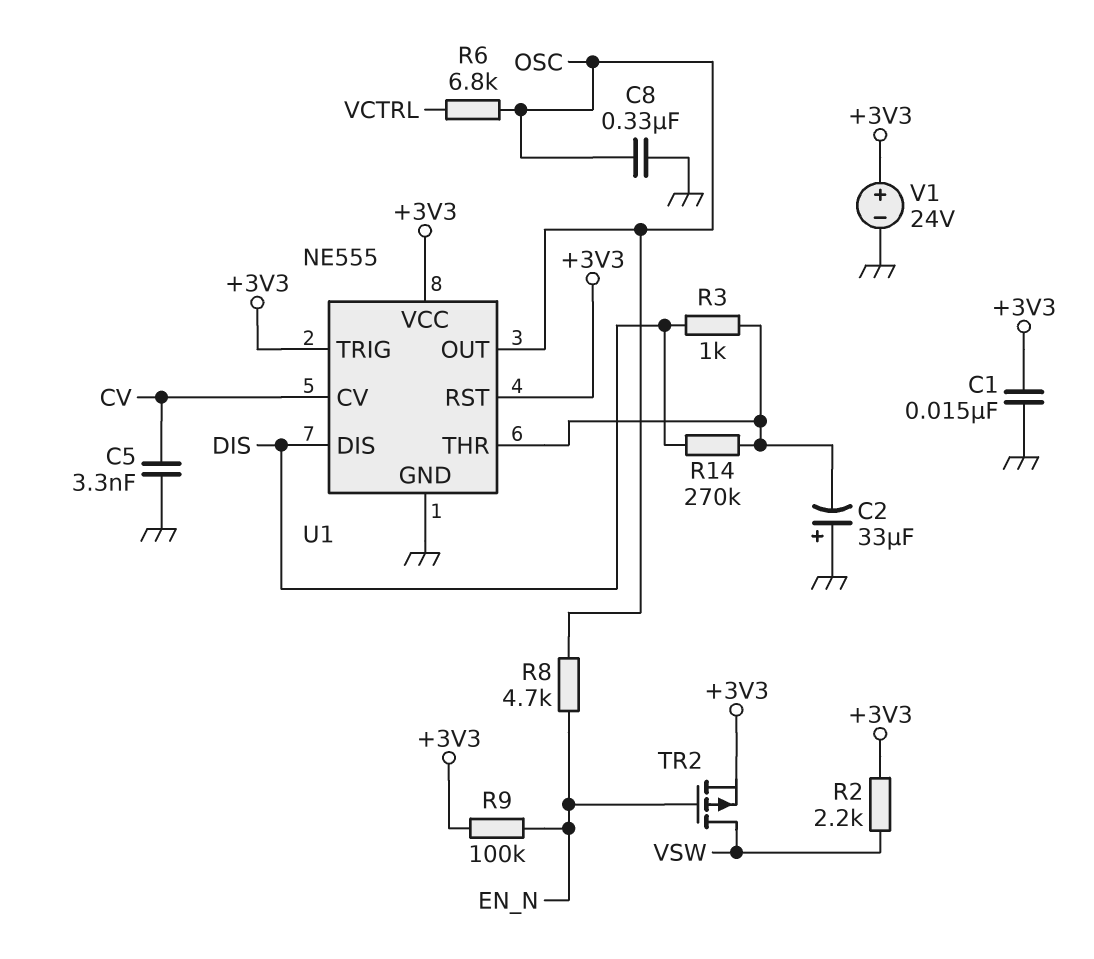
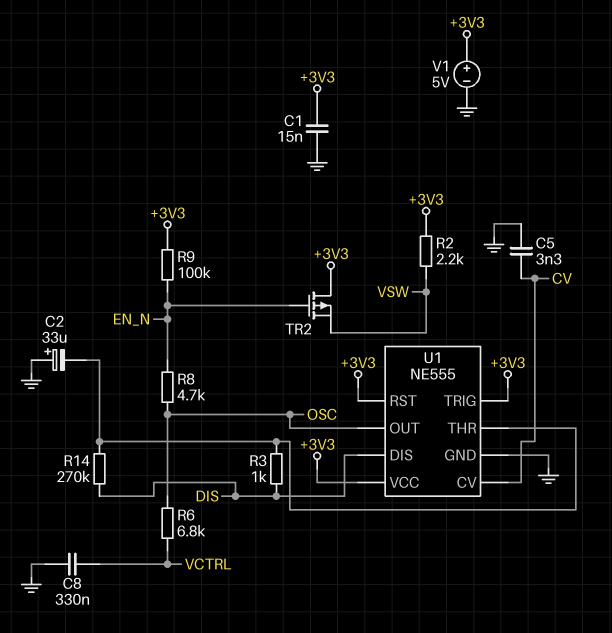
C8: 330nF (GND, OSC) -> 330nF (GND, VCTRL)
TR2: PMOS (G EN_N, D VSW, S +3V3) -> PMOS (G EN_N, D +3V3, S VSW)
V1: 24V (plus +3V3, minus GND) -> 5V (plus +3V3, minus GND)

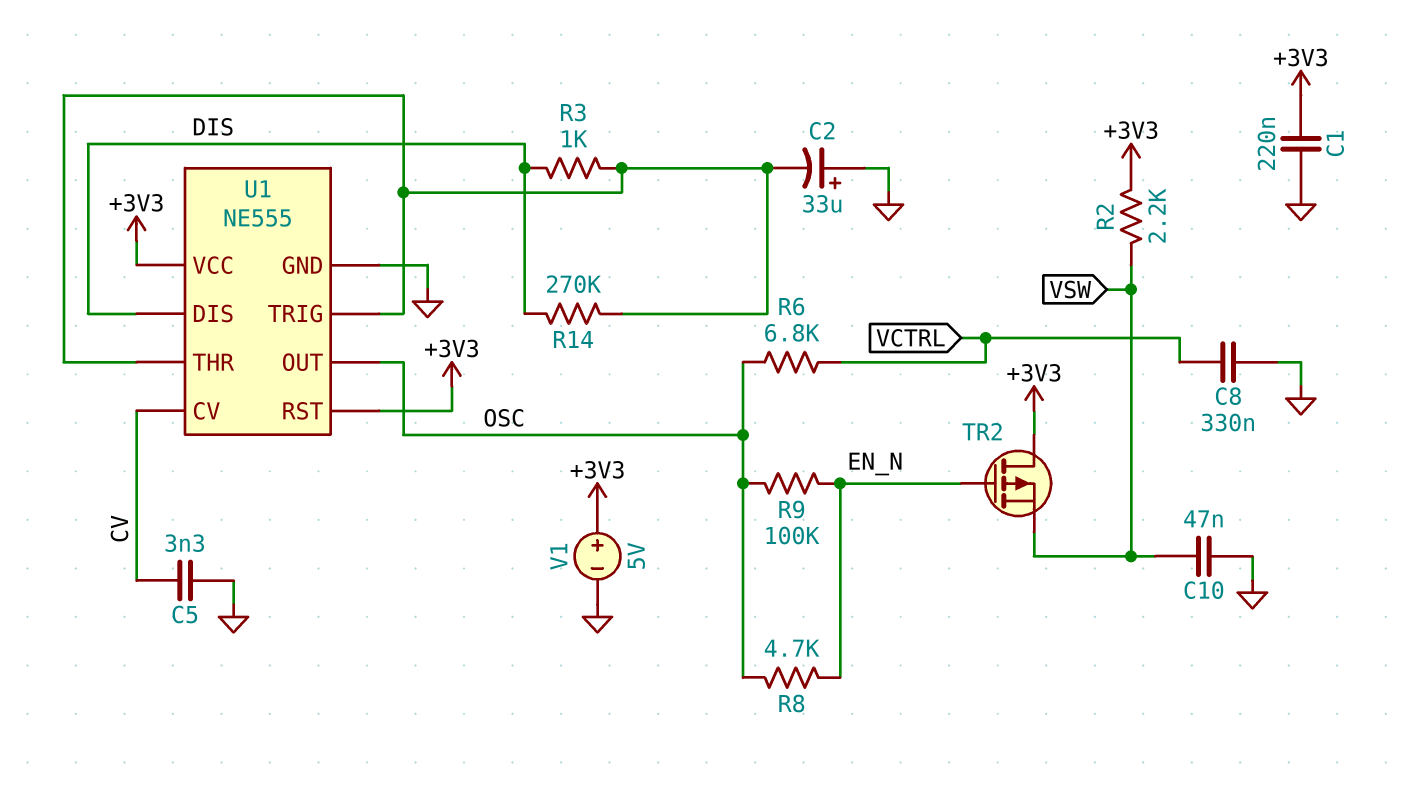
C1: 15nF (+3V3, GND) -> 220nF (+3V3, GND)
C10: none -> 47nF (GND, VSW)
R9: 100k (+3V3, EN_N) -> 100k (EN_N, OSC)
U1 pin TRIG: +3V3 -> U1/THR

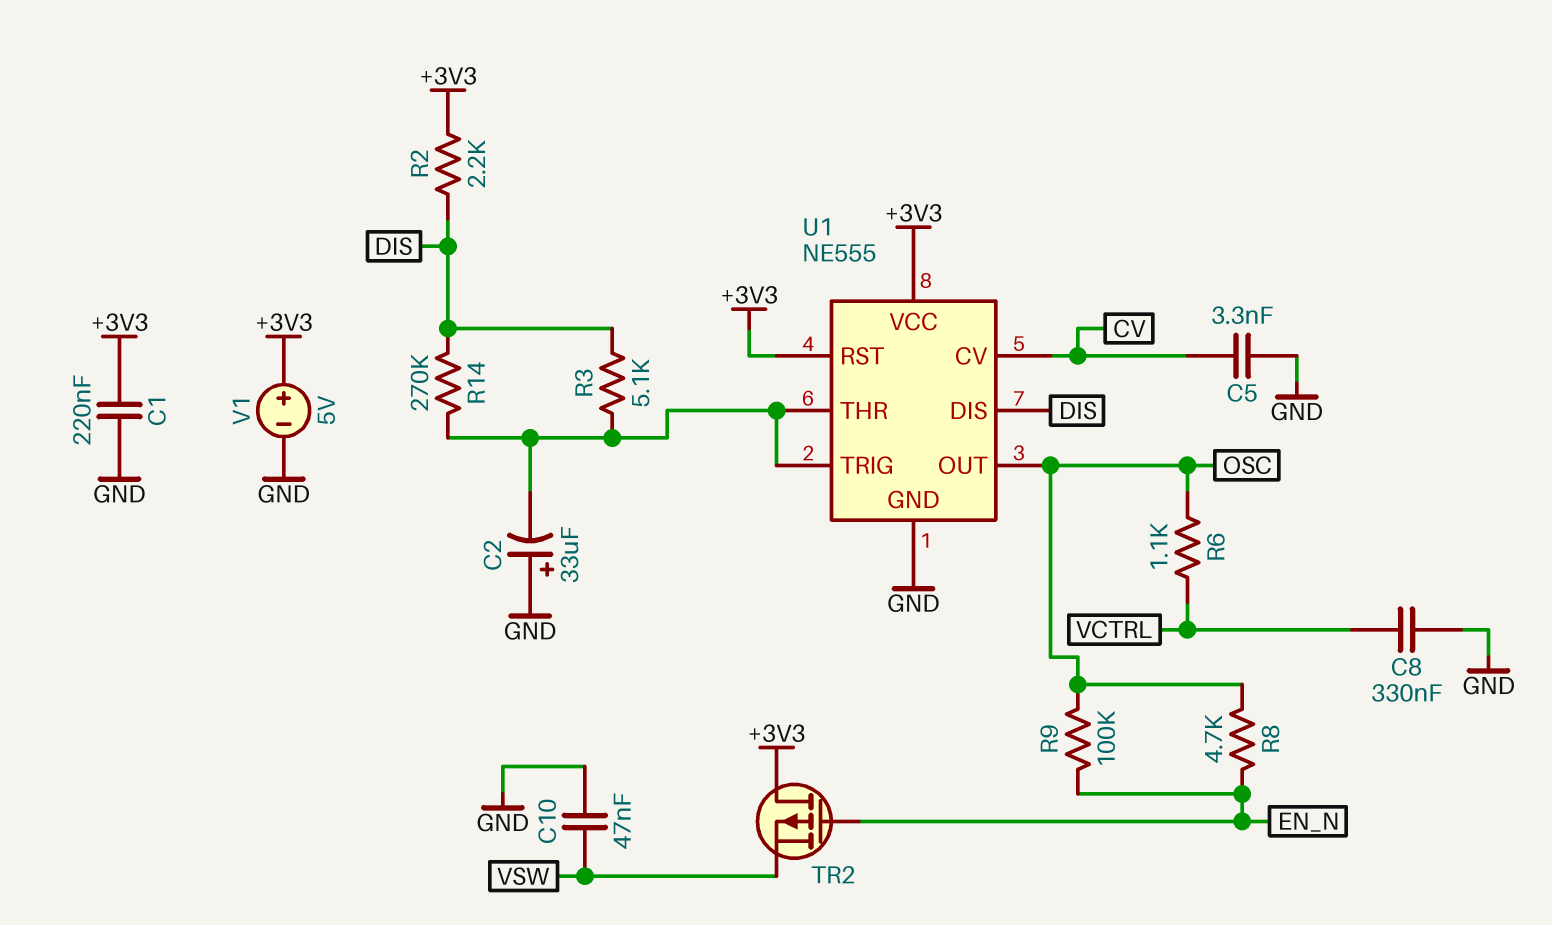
R2: 2.2k (+3V3, VSW) -> 2.2k (+3V3, DIS)
R3: 1k (DIS, U1/THR) -> 5.1k (DIS, U1/THR)
R6: 6.8k (OSC, VCTRL) -> 1.1k (OSC, VCTRL)

